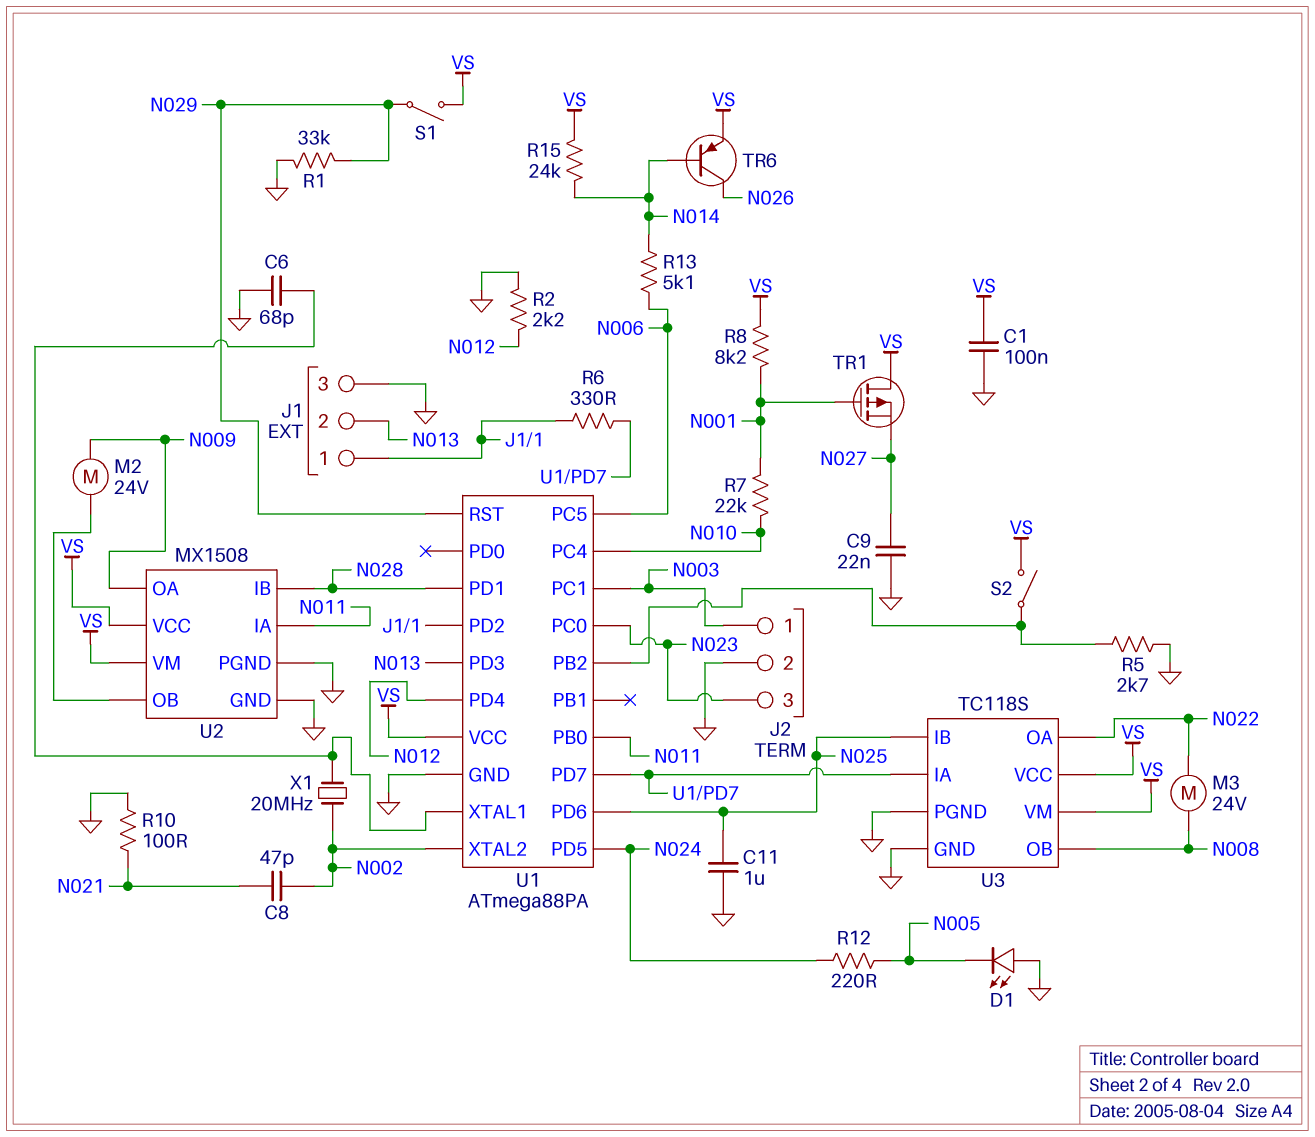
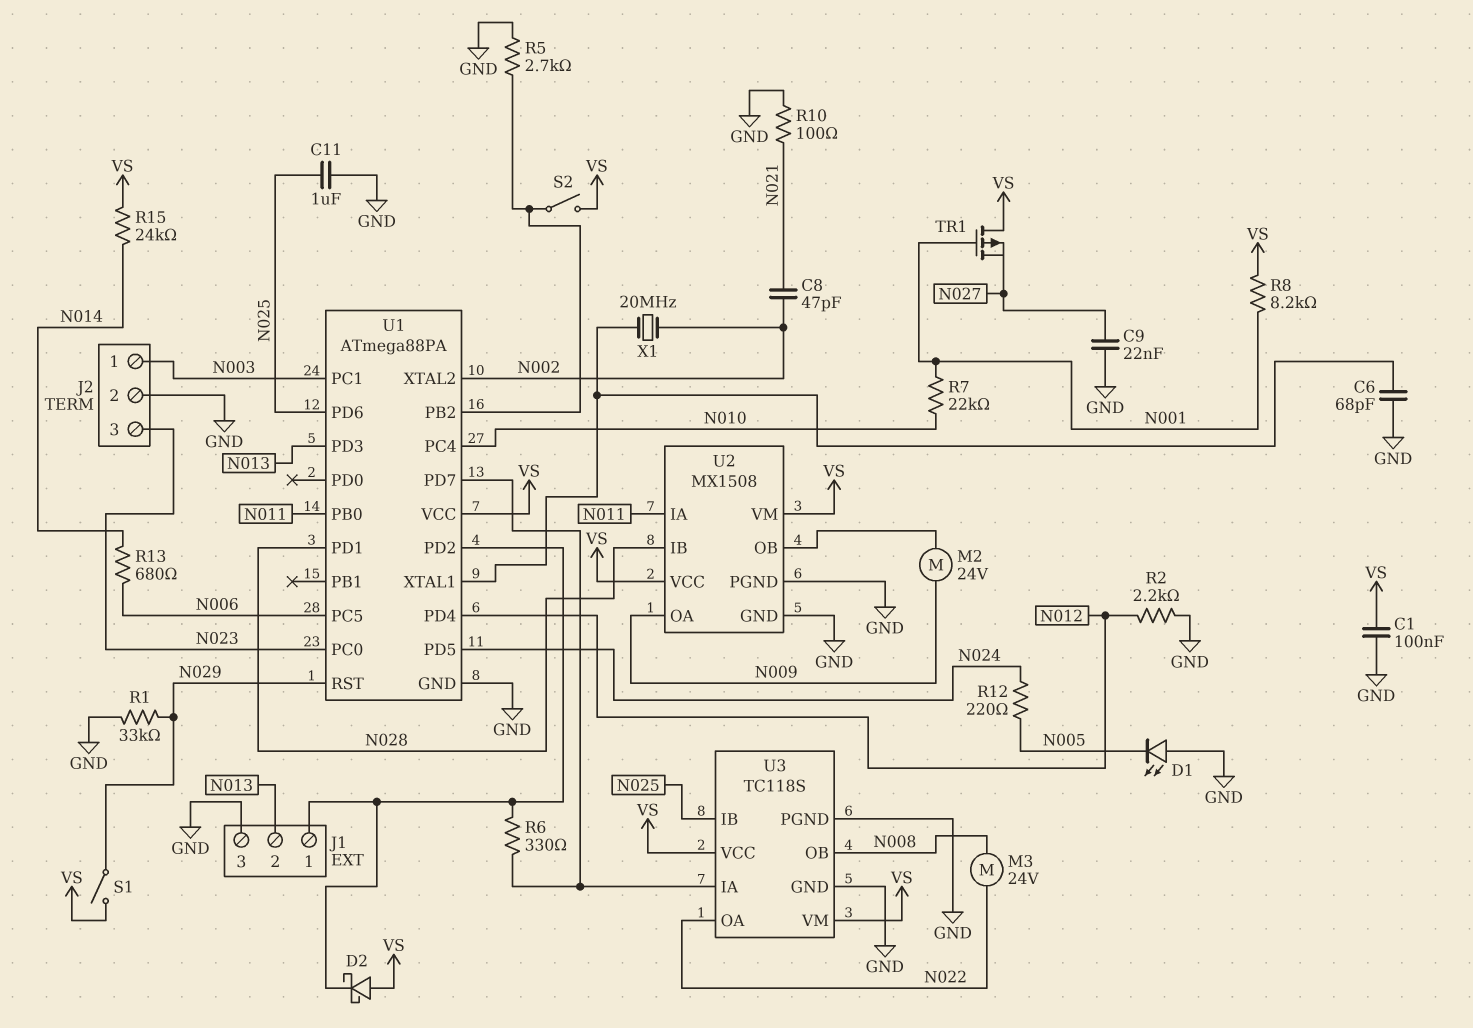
D2: none -> schottky (A VS, K J1/1)
R13: 5.1k (N006, N014) -> 680 (N006, N014)
TR6: PNP (B N014, C N026, E VS) -> none

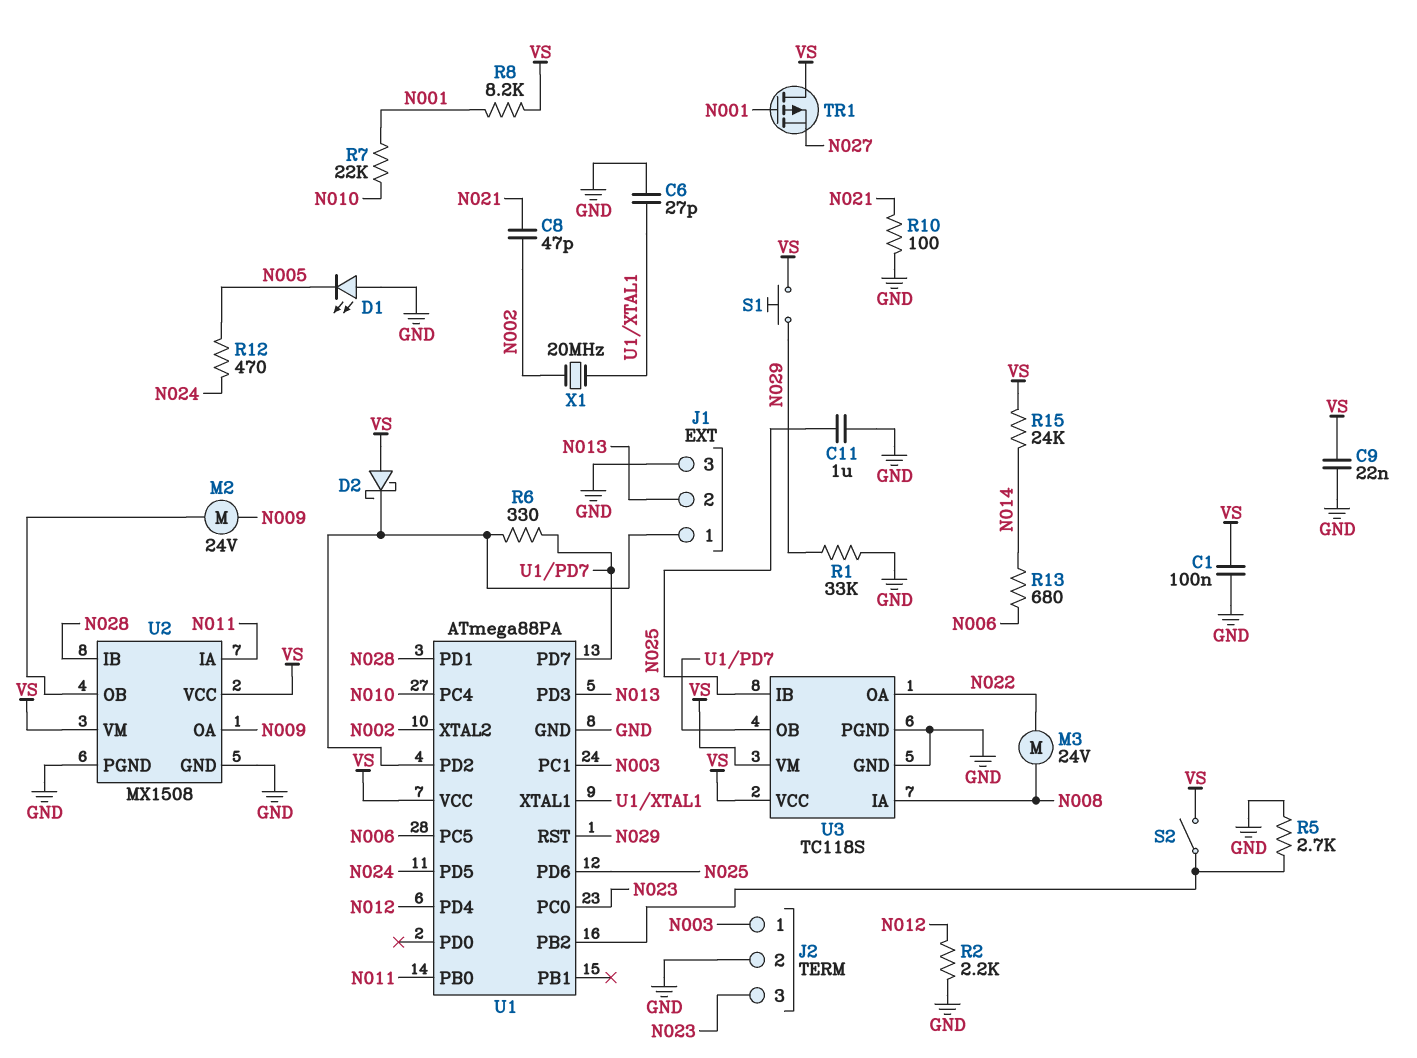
C6: 68pF (GND, U1/XTAL1) -> 27pF (GND, U1/XTAL1)
C9: 22nF (GND, N027) -> 22nF (GND, VS)
R12: 220 (N005, N024) -> 470 (N005, N024)
S1: switch (N029, VS) -> button (N029, VS)
U3 pin IA: U1/PD7 -> N008
U3 pin OB: N008 -> U1/PD7

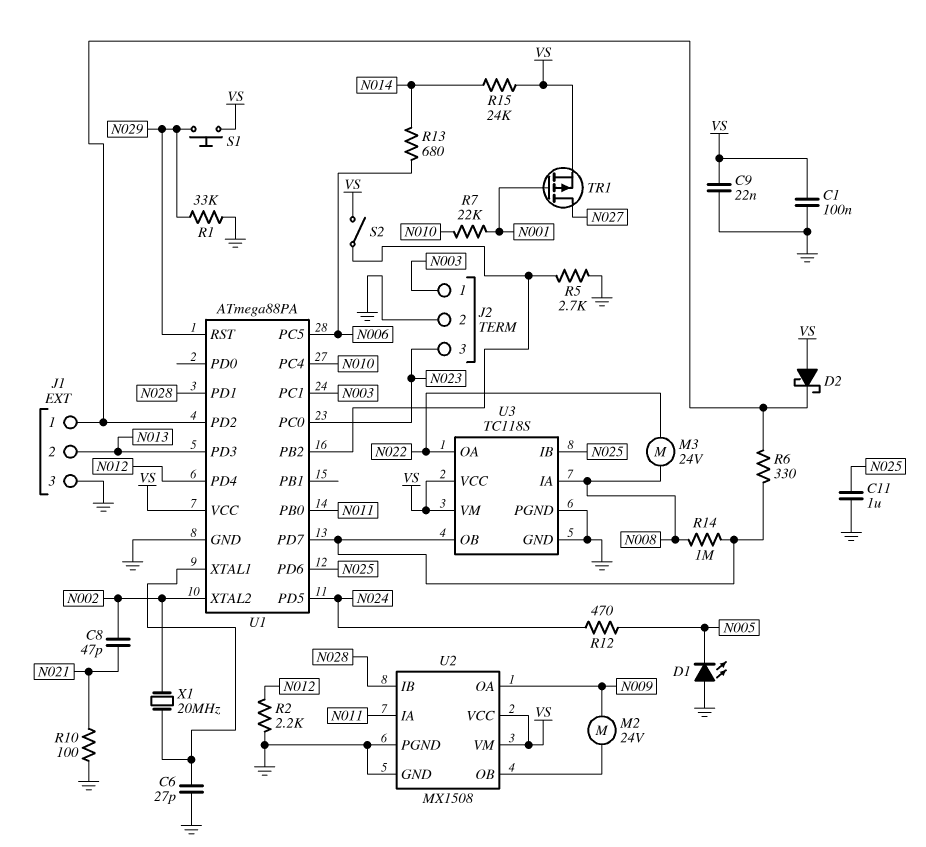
R8: 8.2k (N001, VS) -> none
R14: none -> 1M (N008, U1/PD7)
TR1: PMOS (G N001, D VS, S N027) -> PMOS (G N001, D N027, S VS)

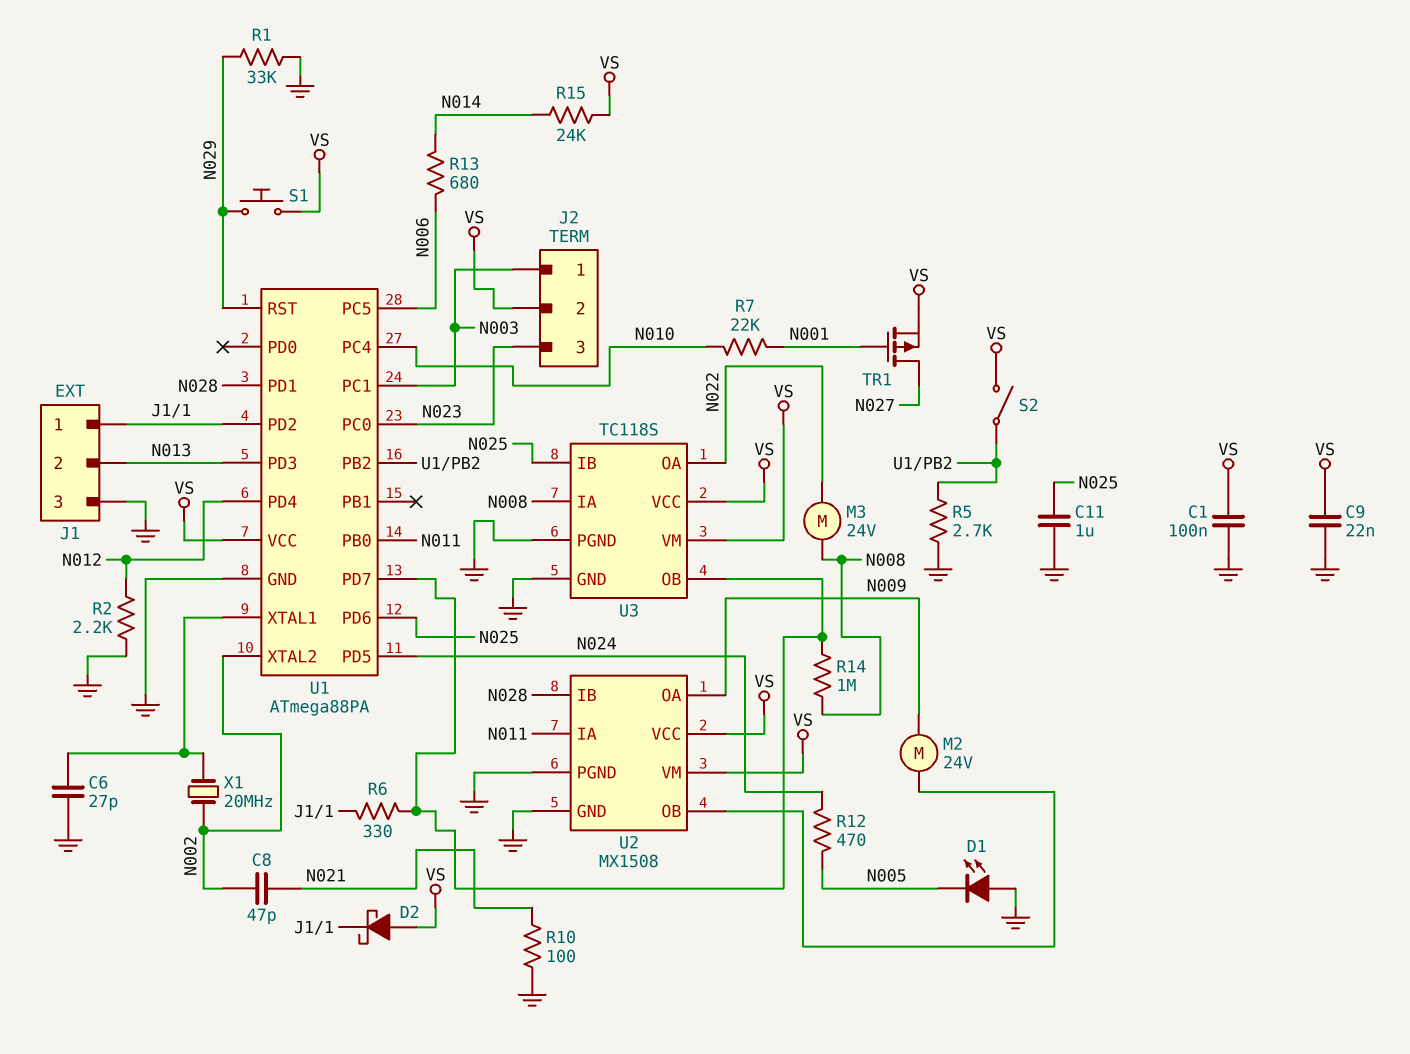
J2 pin 2: GND -> VS

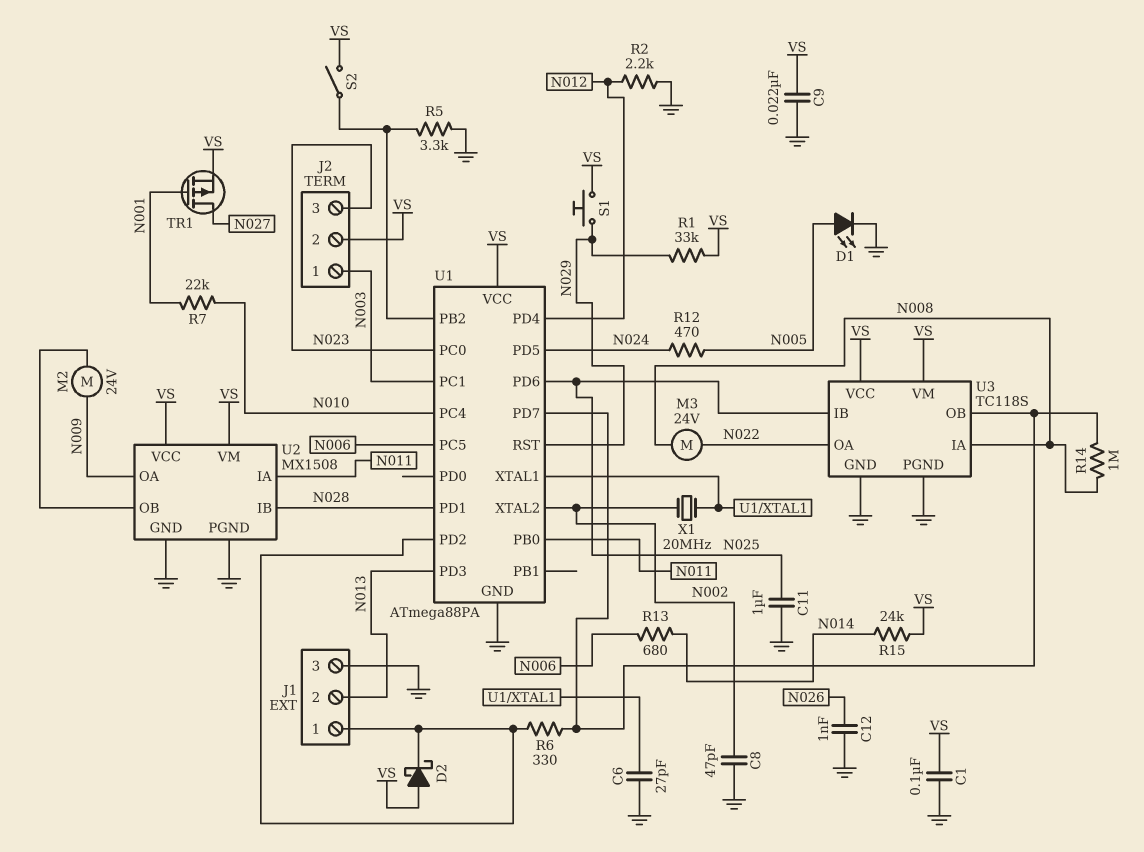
C8: 47pF (N002, N021) -> 47pF (GND, N002)
C12: none -> 1nF (GND, N026)
D1: LED (A GND, K N005) -> LED (A N005, K GND)
R1: 33k (GND, N029) -> 33k (N029, VS)
R5: 2.7k (GND, U1/PB2) -> 3.3k (GND, U1/PB2)
R10: 100 (GND, N021) -> none

